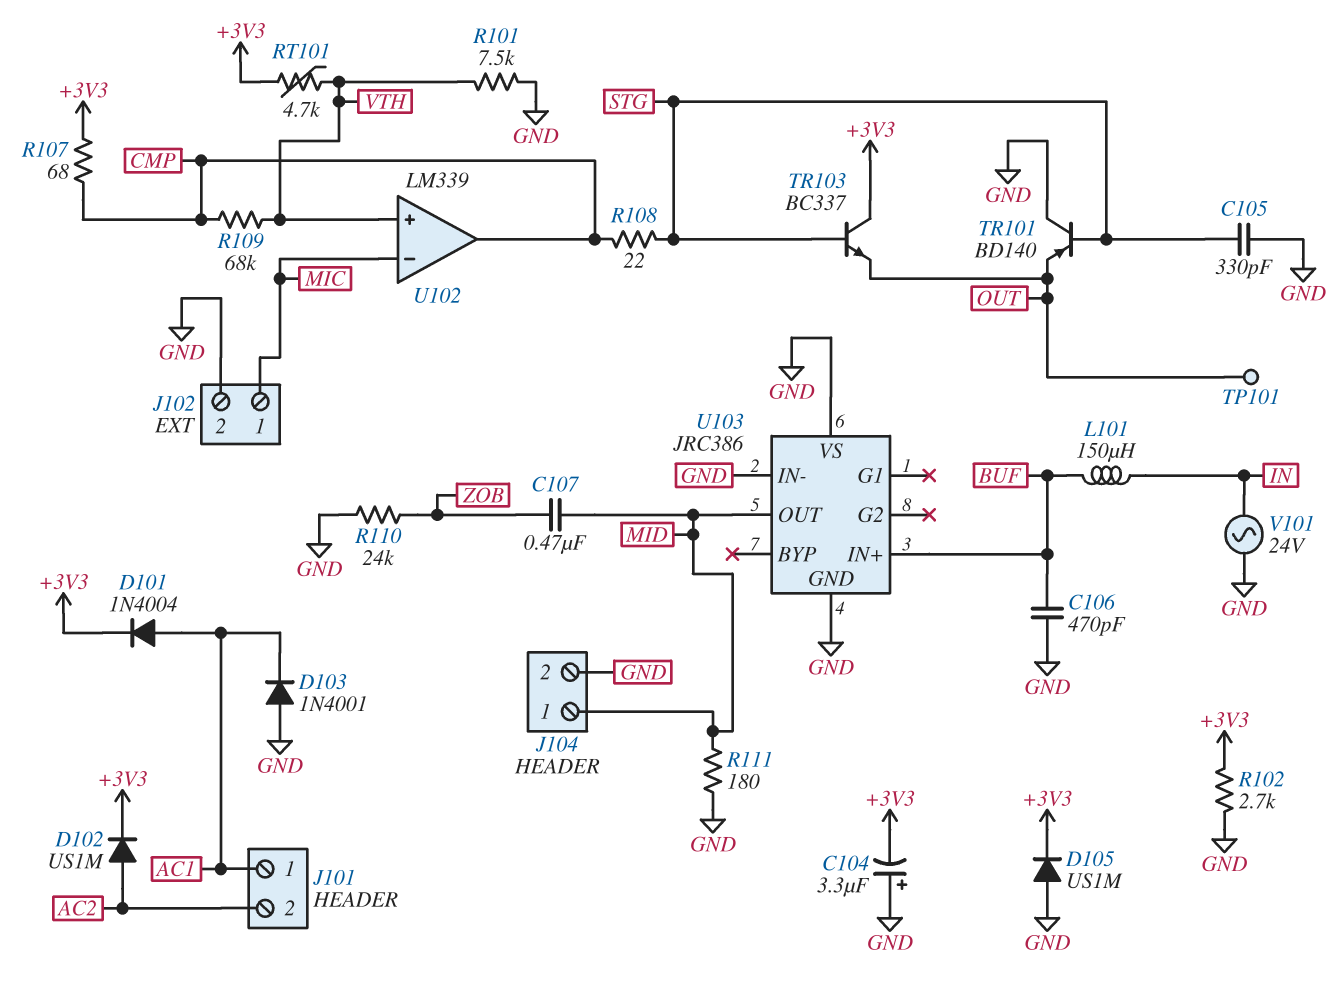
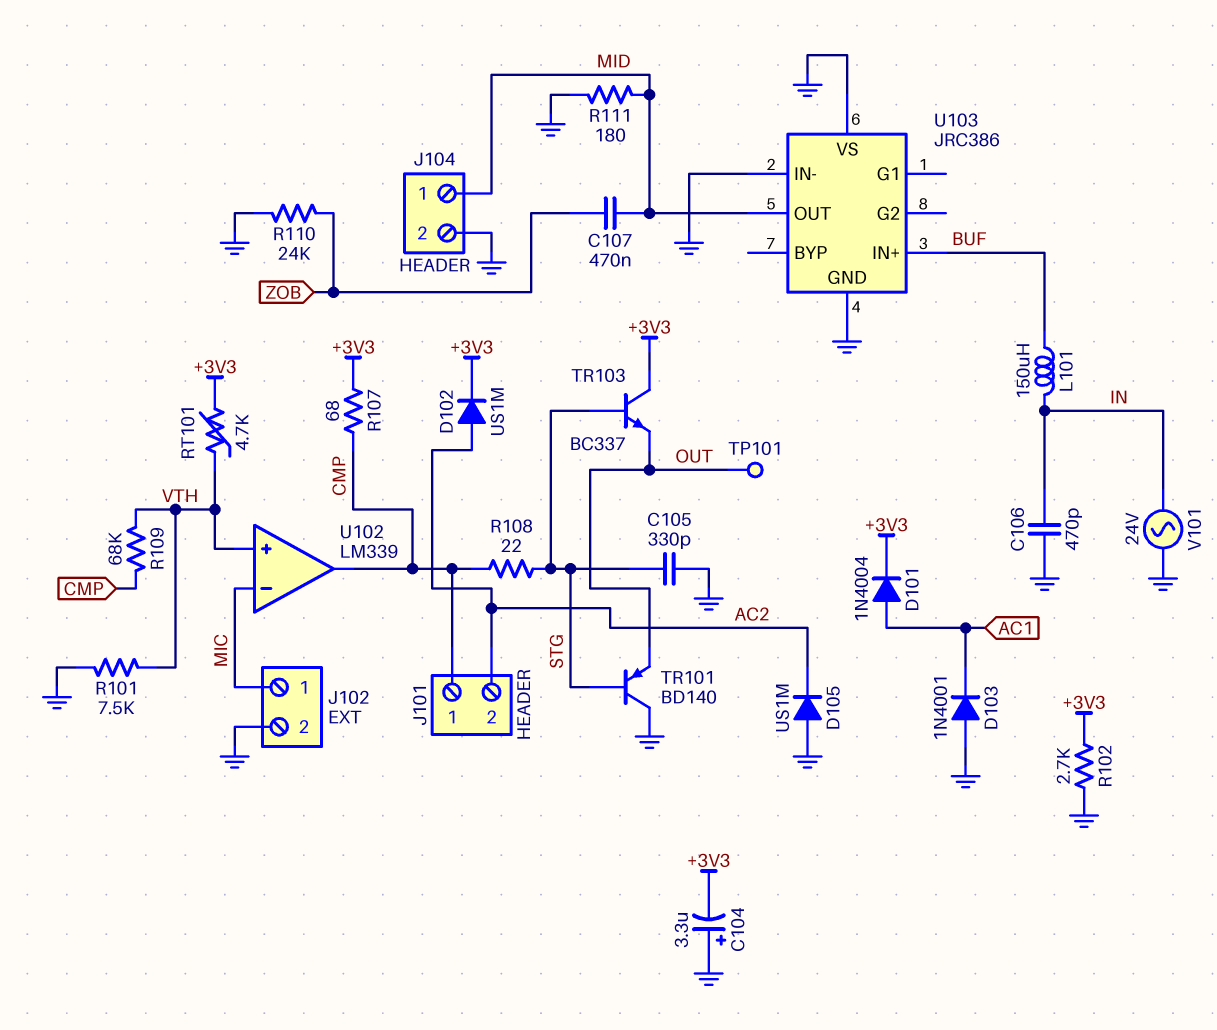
C106: 470pF (BUF, GND) -> 470pF (GND, IN)
D105: diode US1M (A GND, K +3V3) -> diode US1M (A GND, K AC2)
J101 pin 1: AC1 -> CMP

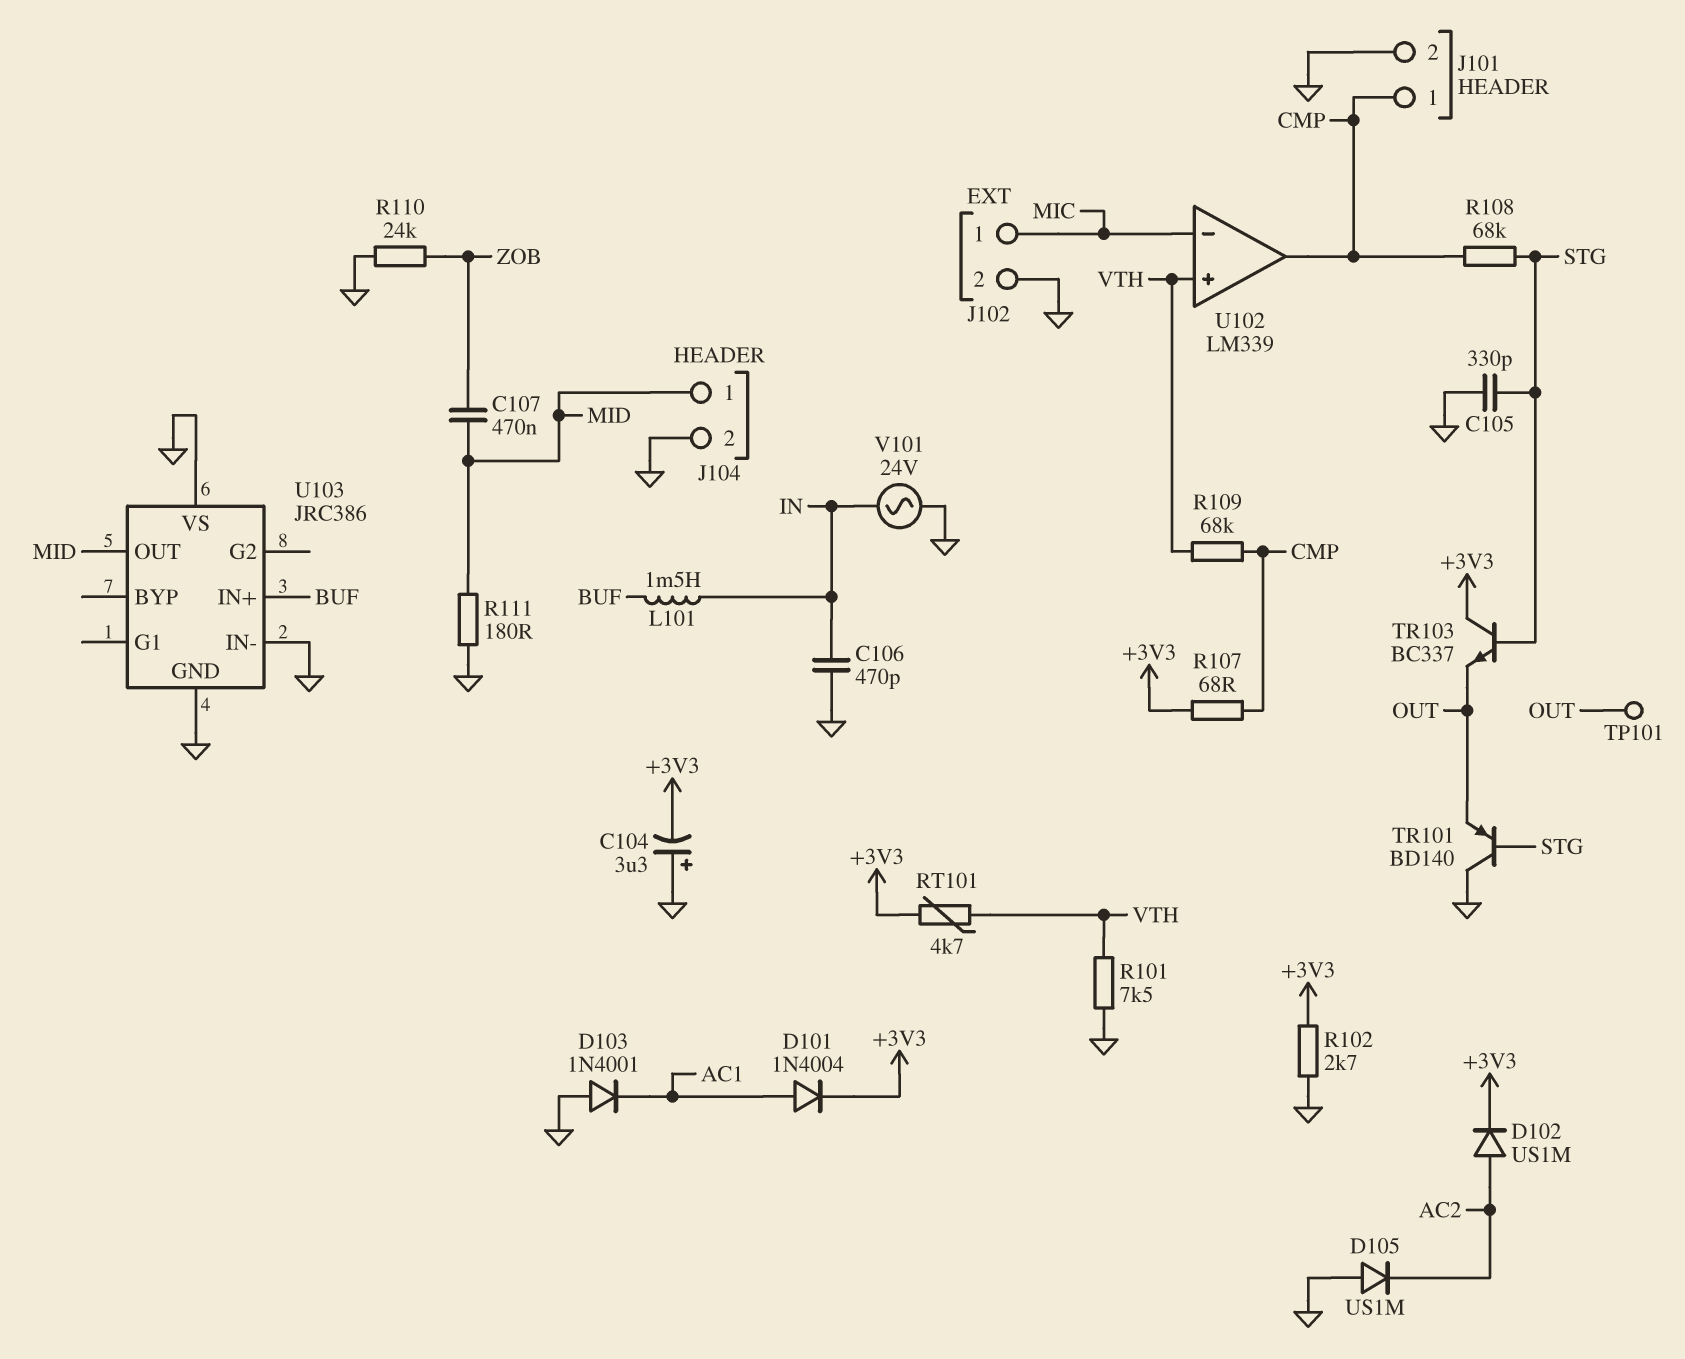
J101 pin 2: AC2 -> GND
L101: 150uH (BUF, IN) -> 1.5mH (BUF, IN)
R108: 22 (CMP, STG) -> 68k (CMP, STG)

